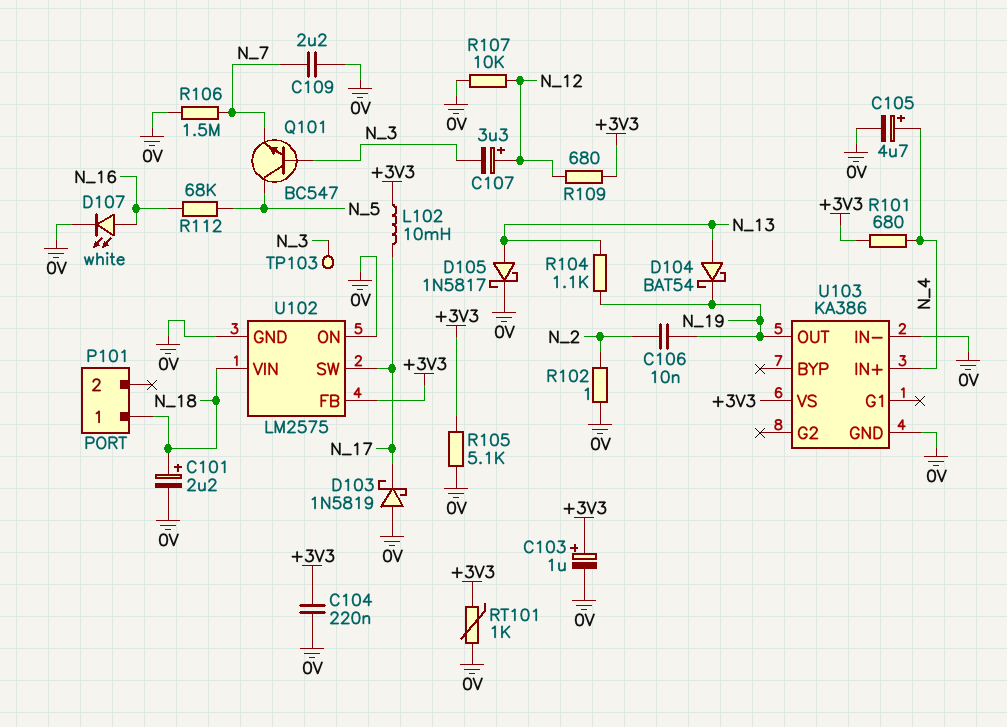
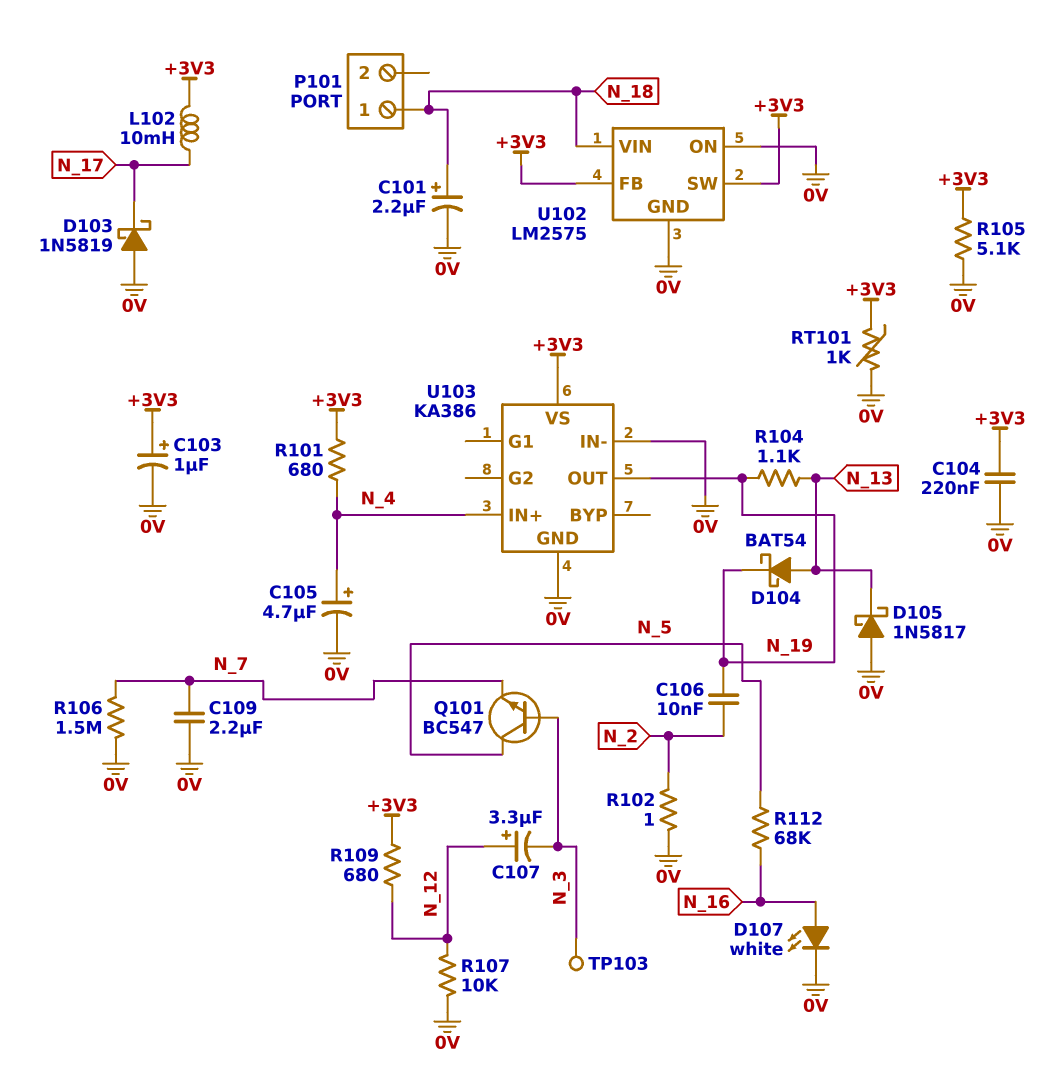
D105: schottky 1N5817 (A N_13, K 0V) -> schottky 1N5817 (A 0V, K N_13)
U102 pin SW: N_17 -> +3V3

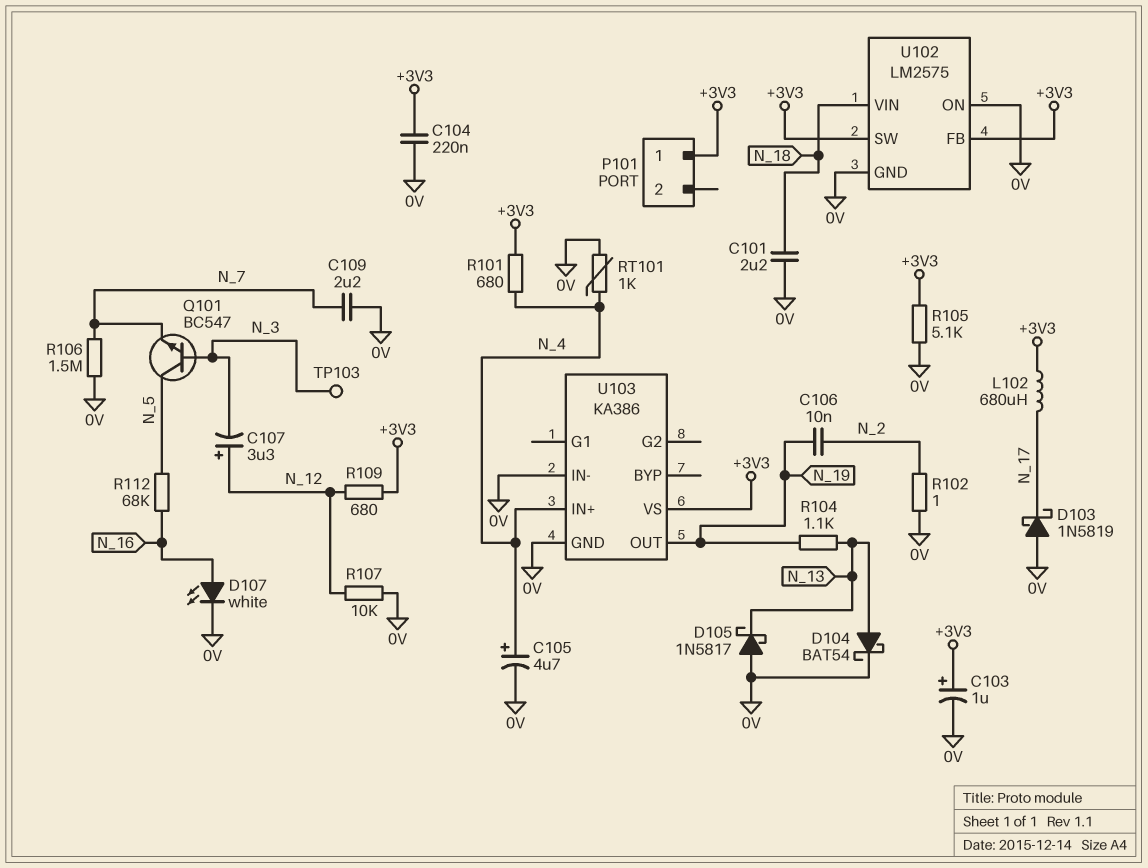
C101: 2.2uF (plus N_18, minus 0V) -> 2.2uF (0V, N_18)
D104: schottky BAT54 (A N_13, K N_19) -> schottky BAT54 (A N_13, K 0V)
L102: 10mH (+3V3, N_17) -> 680uH (+3V3, N_17)
P101 pin 1: N_18 -> +3V3
RT101: 1k (+3V3, 0V) -> 1k (0V, N_4)

